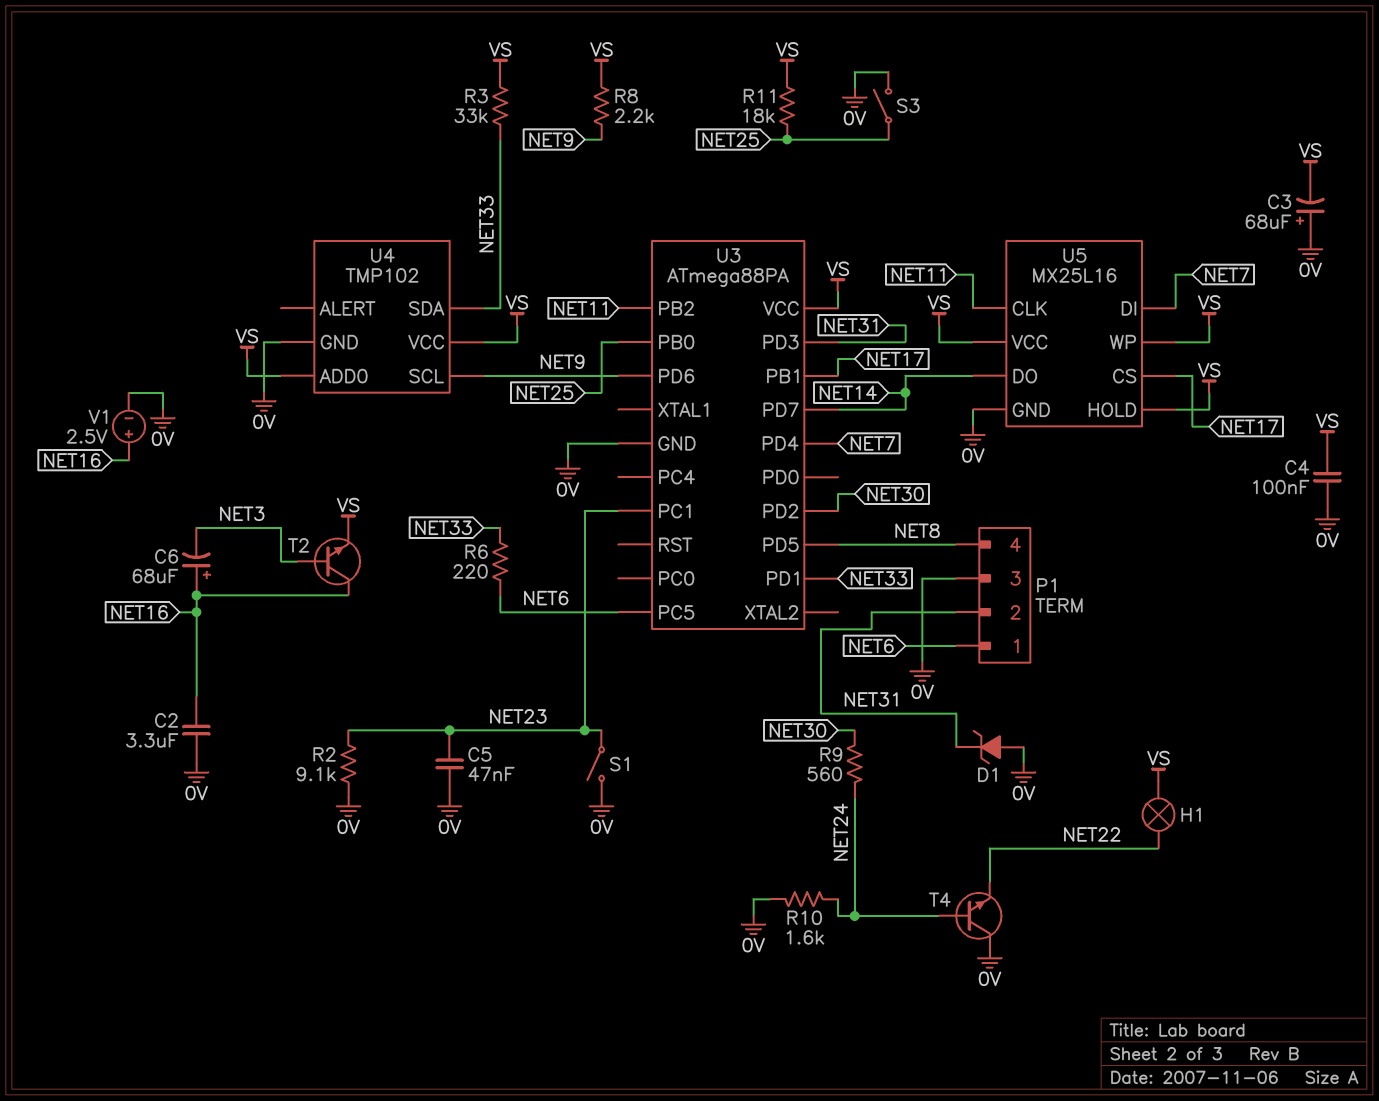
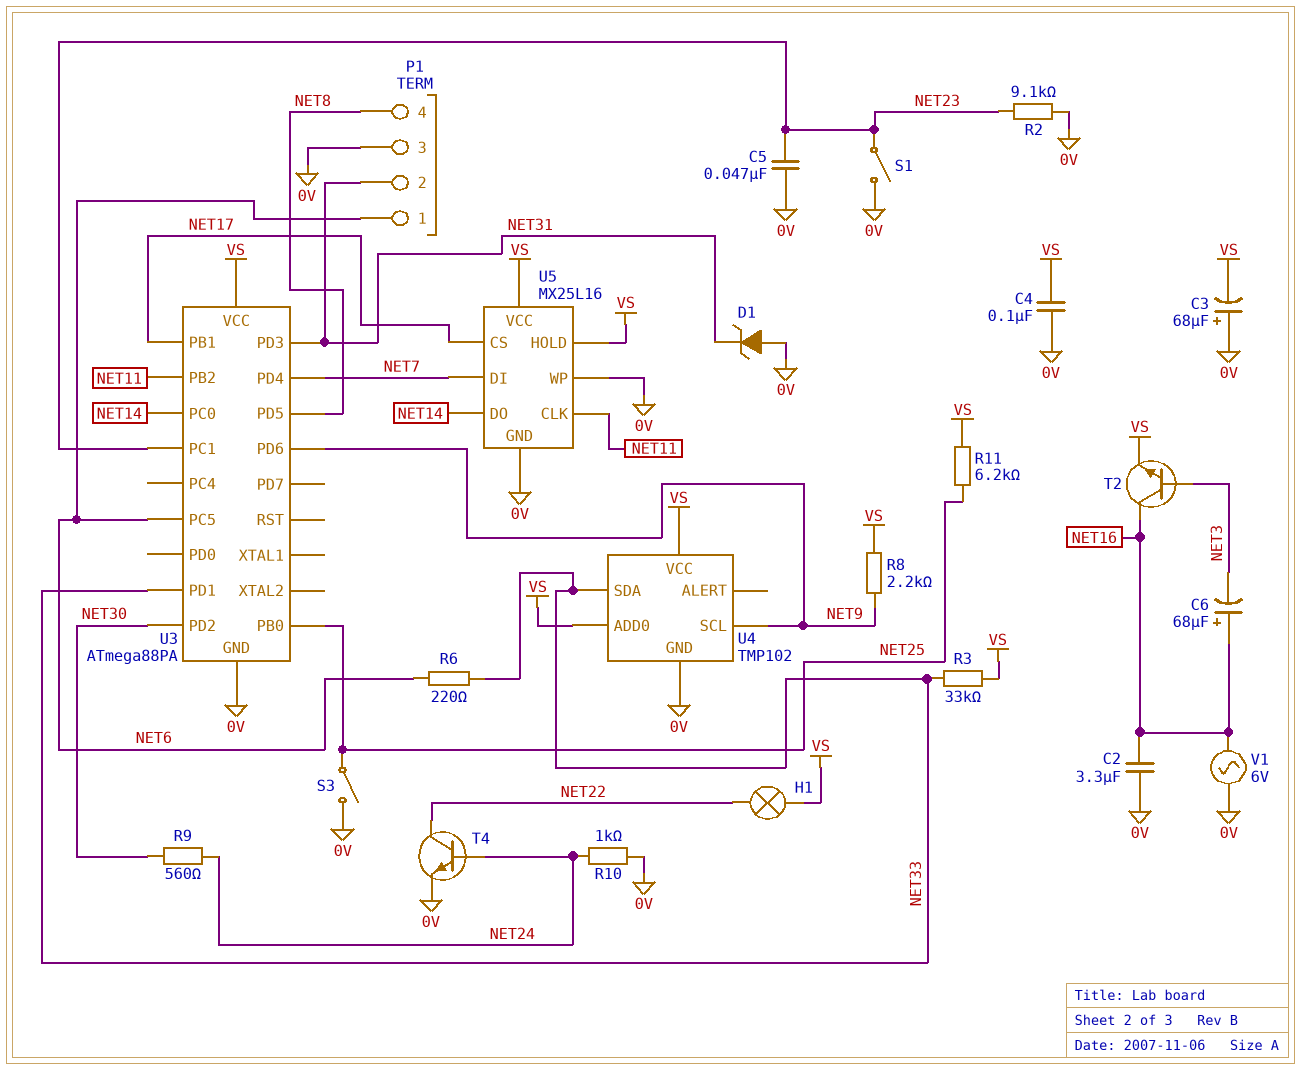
R10: 1.6k (0V, NET24) -> 1k (0V, NET24)
R11: 18k (NET25, VS) -> 6.2k (NET25, VS)
T4: NPN (B NET24, C 0V, E NET22) -> NPN (B NET24, C NET22, E 0V)
U3 pin PC0: none -> NET14
U3 pin PD7: NET14 -> none
U5 pin WP: VS -> 0V
V1: 2.5V (plus NET16, minus 0V) -> AC 6V (0V, NET16)

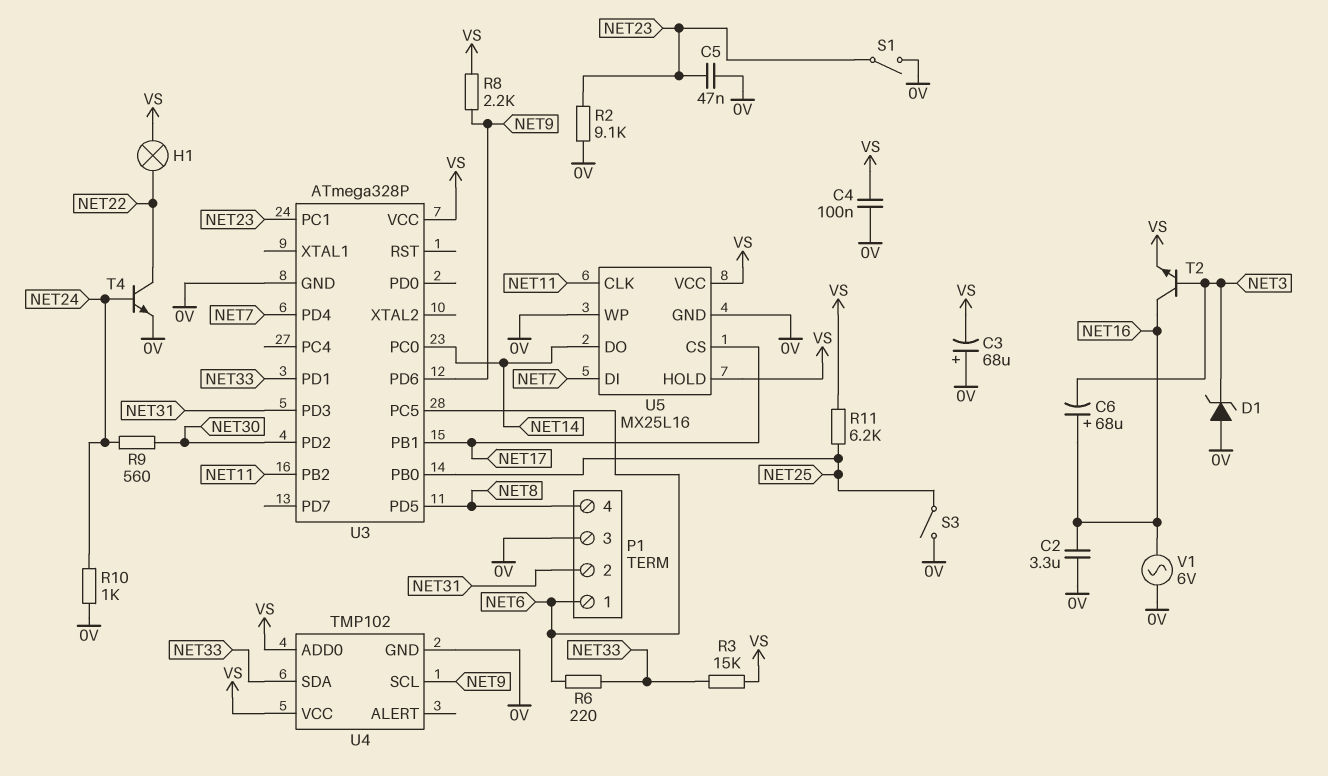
D1: zener (A 0V, K NET31) -> zener (A 0V, K NET3)
R3: 33k (NET33, VS) -> 15k (NET33, VS)
U3: ATmega88PA -> ATmega328P

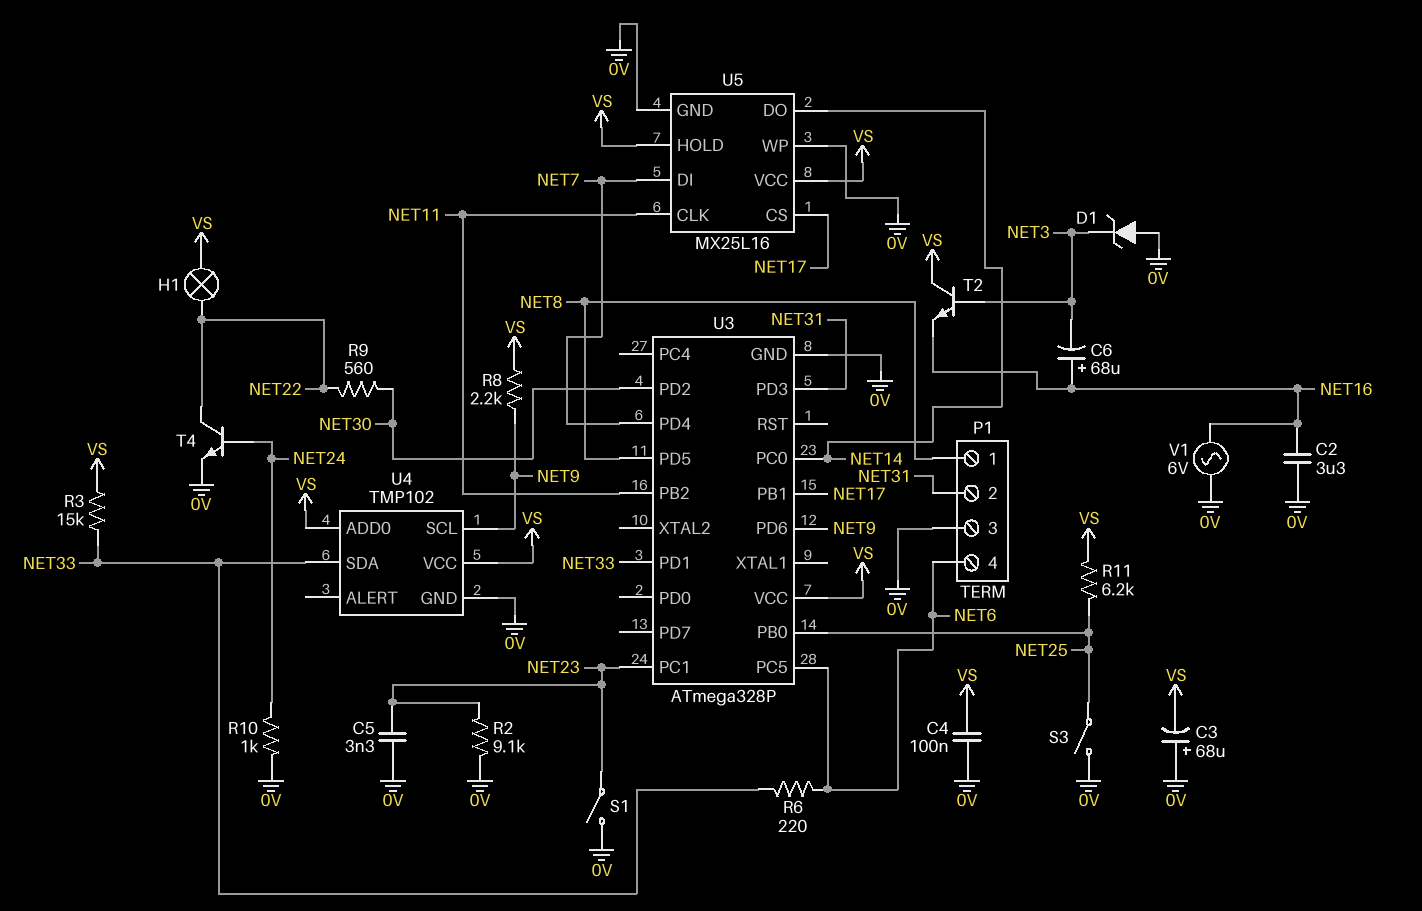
C5: 47nF (0V, NET23) -> 3.3nF (0V, NET23)
P1 pin 1: NET6 -> NET8
P1 pin 4: NET8 -> NET6
R9: 560 (NET24, NET30) -> 560 (NET22, NET30)
T2: NPN (B NET3, C NET16, E VS) -> NPN (B NET3, C VS, E NET16)

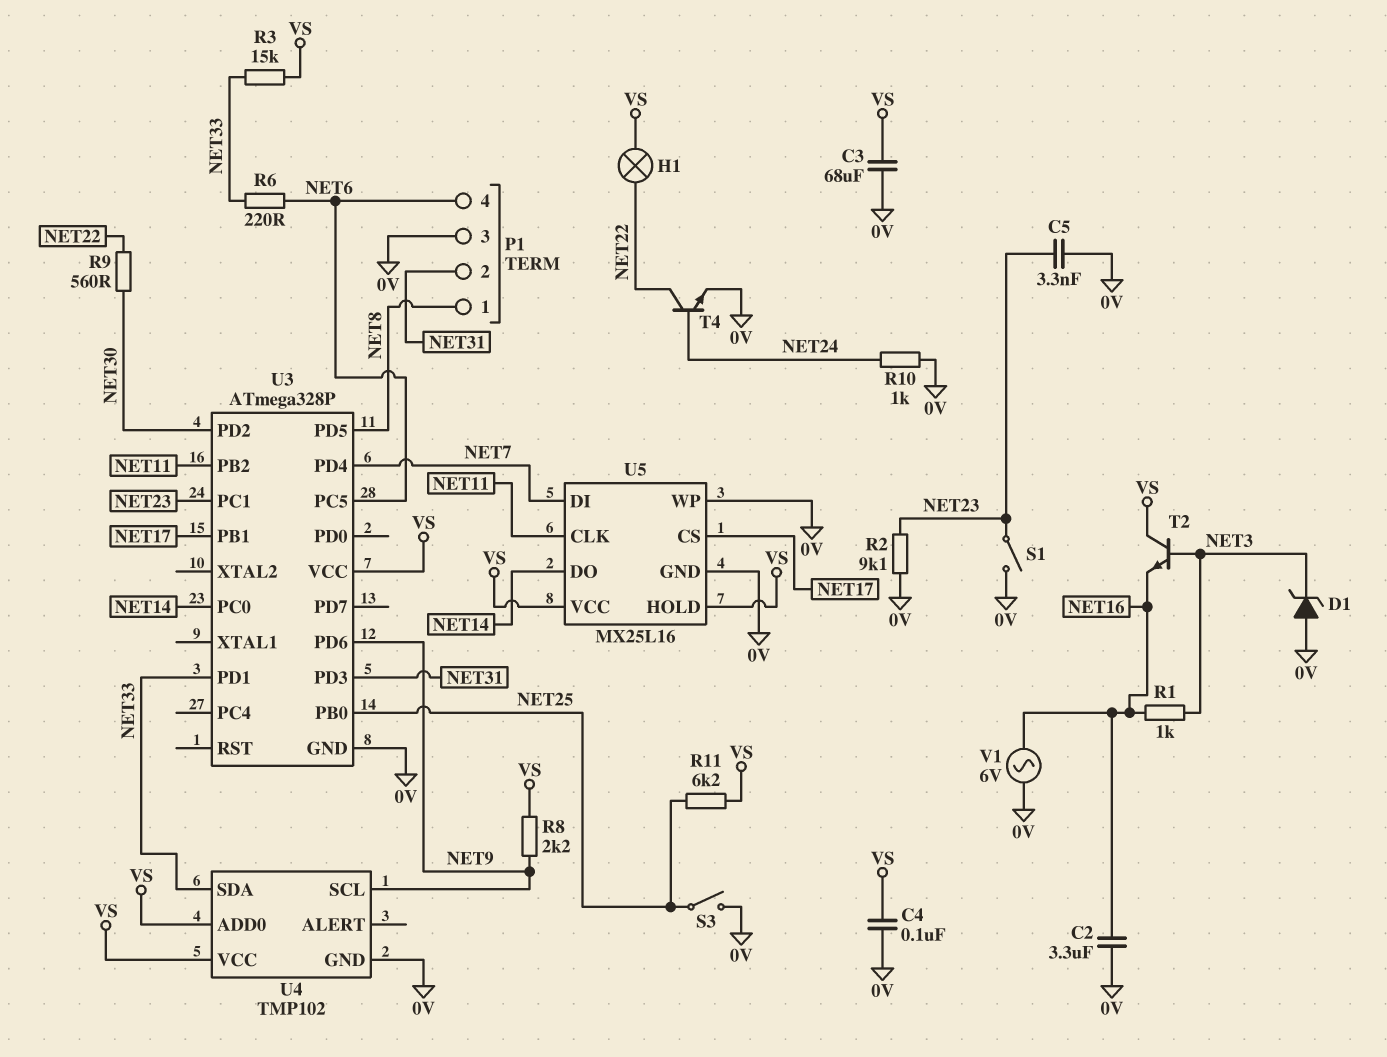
C3: 68uF (plus 0V, minus VS) -> 68uF (0V, VS)
C6: 68uF (plus NET16, minus NET3) -> none
R1: none -> 1k (NET3, NET16)

